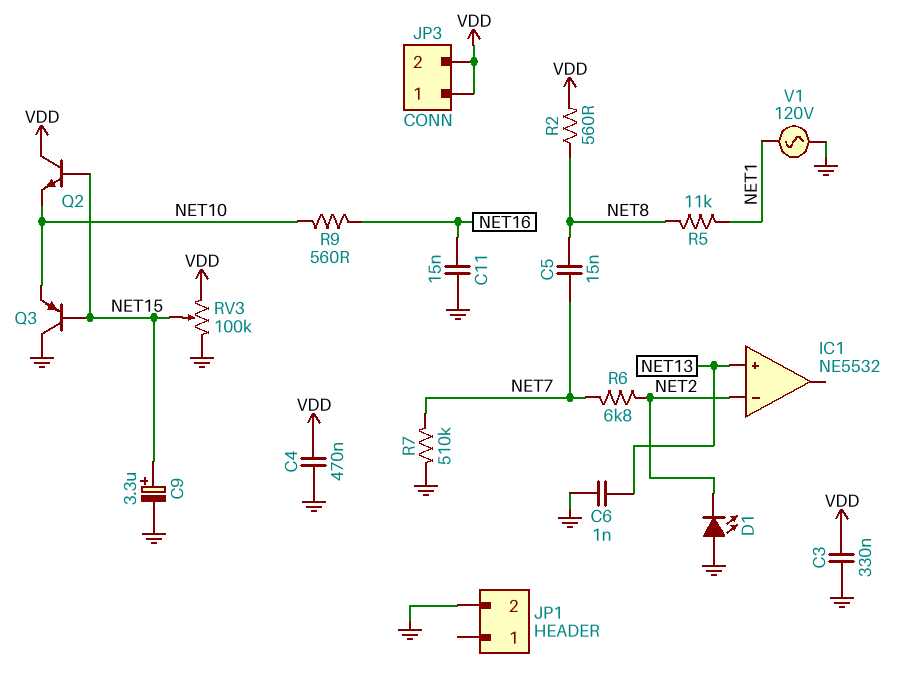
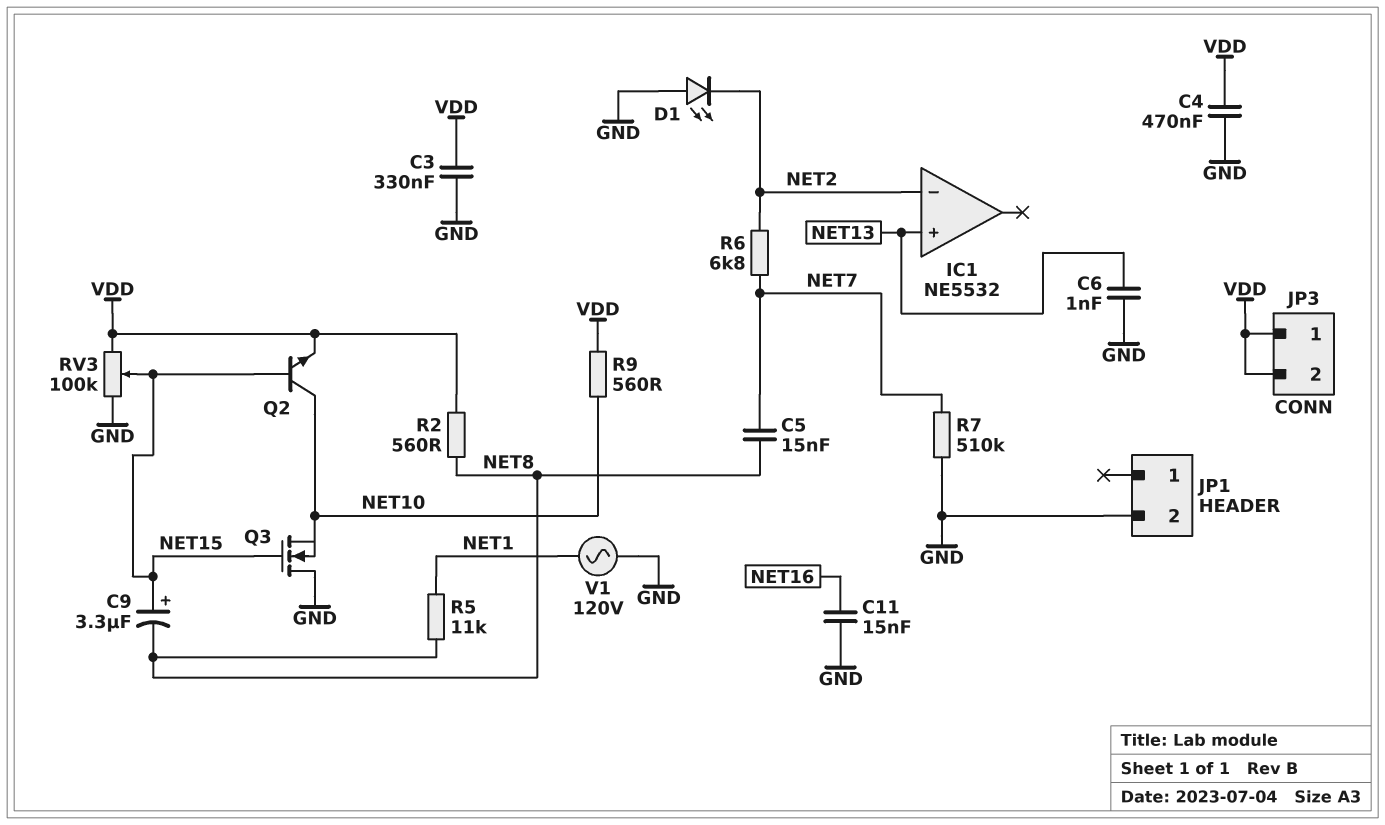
C9: 3.3uF (plus NET15, minus GND) -> 3.3uF (plus NET15, minus NET8)
Q2: NPN (B NET15, C VDD, E NET10) -> NPN (B NET15, C NET10, E VDD)
Q3: PNP (B NET15, C GND, E NET10) -> NMOS (G NET15, D GND, S NET10)
R9: 560 (NET10, NET16) -> 560 (NET10, VDD)

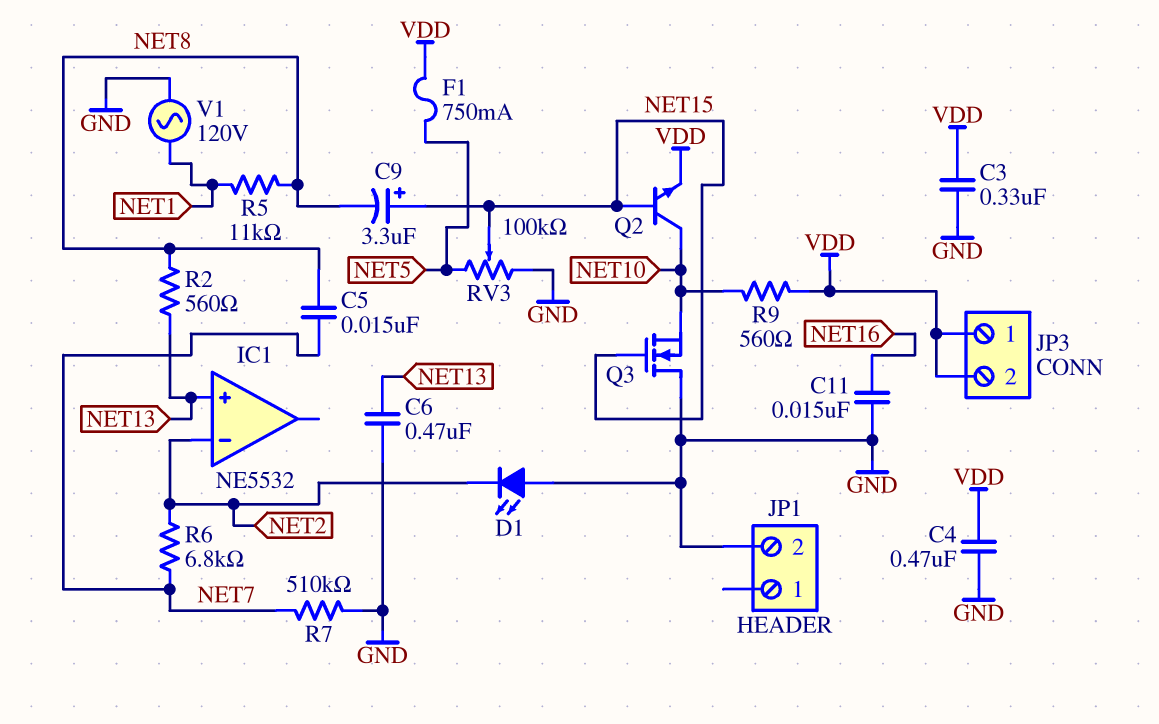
C6: 1nF (GND, NET13) -> 470nF (GND, NET13)
F1: none -> 750mA (NET5, VDD)
R2: 560 (NET8, VDD) -> 560 (NET8, NET13)
RV3: 100k (GND, VDD, wiper NET15) -> 100k (GND, NET5, wiper NET15)

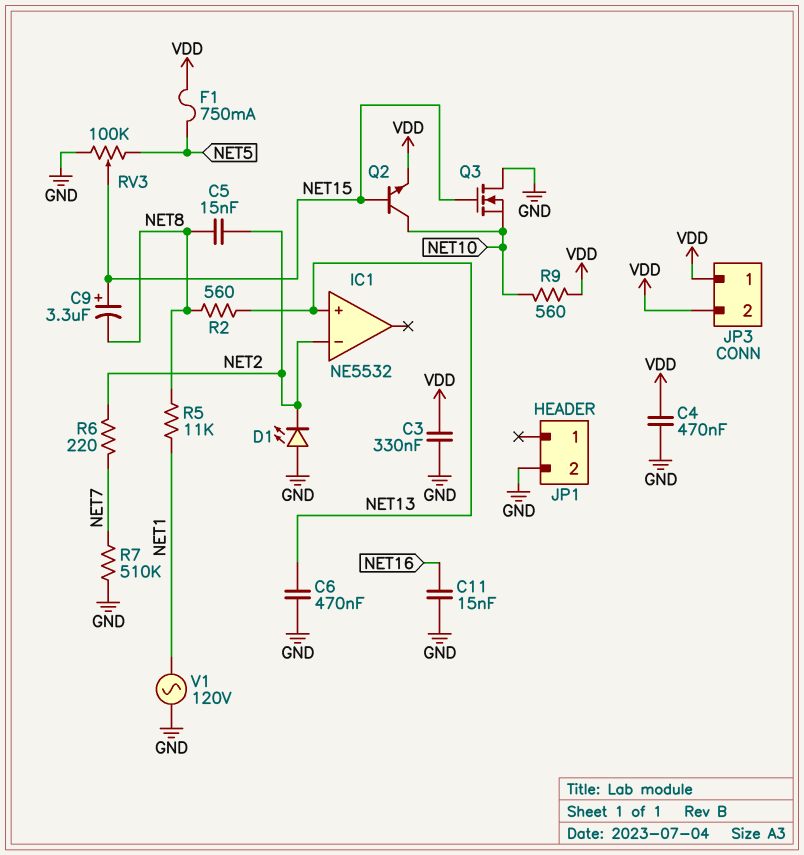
C5: 15nF (NET7, NET8) -> 15nF (NET2, NET8)
R6: 6.8k (NET2, NET7) -> 220 (NET2, NET7)

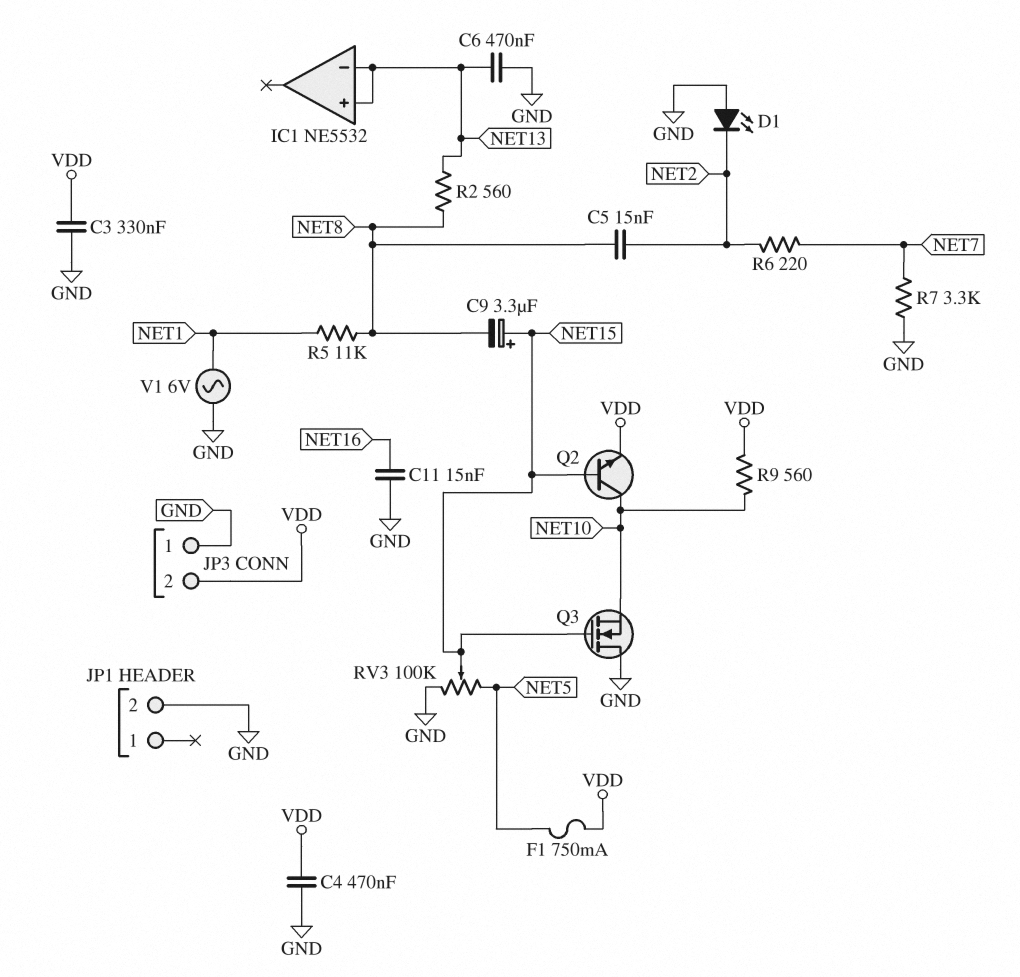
IC1 pin in-: NET2 -> NET13
JP3 pin 1: VDD -> GND
R7: 510k (GND, NET7) -> 3.3k (GND, NET7)
V1: AC 120V (GND, NET1) -> AC 6V (GND, NET1)

